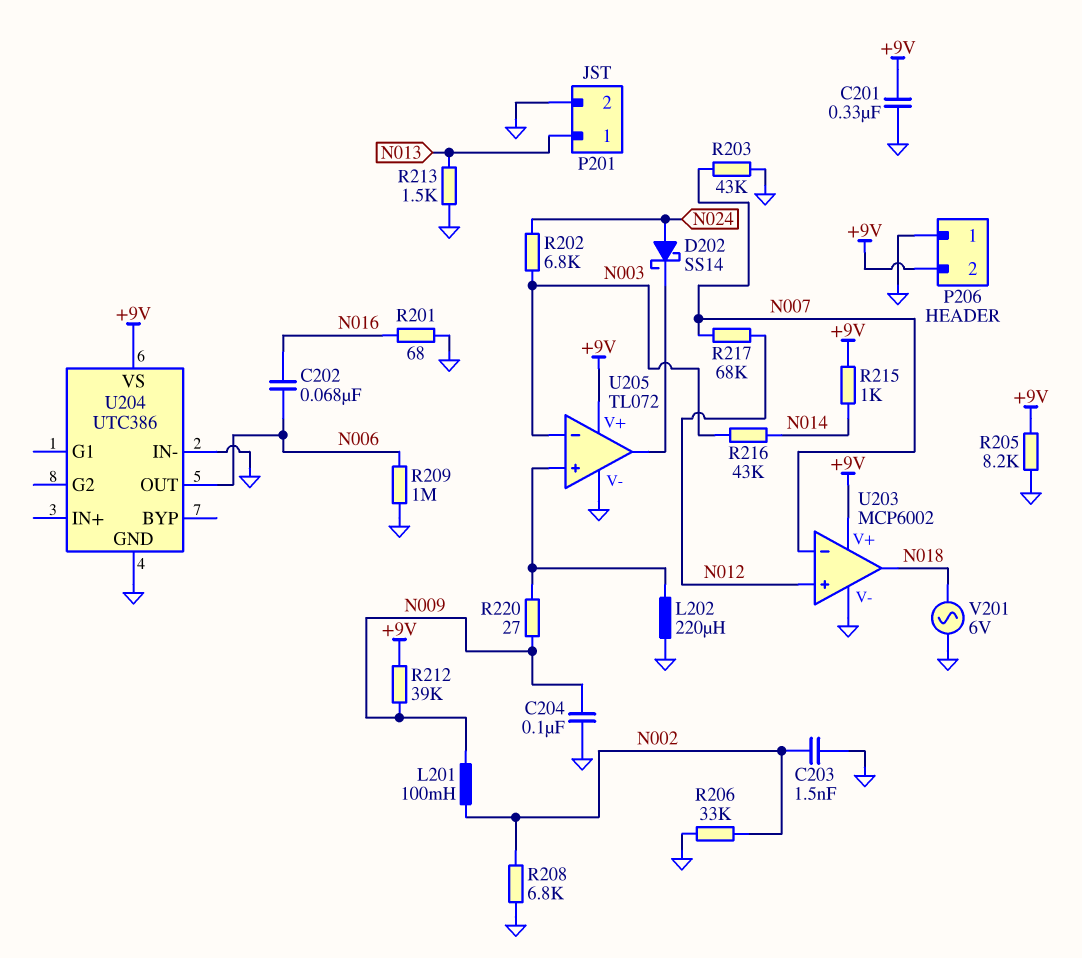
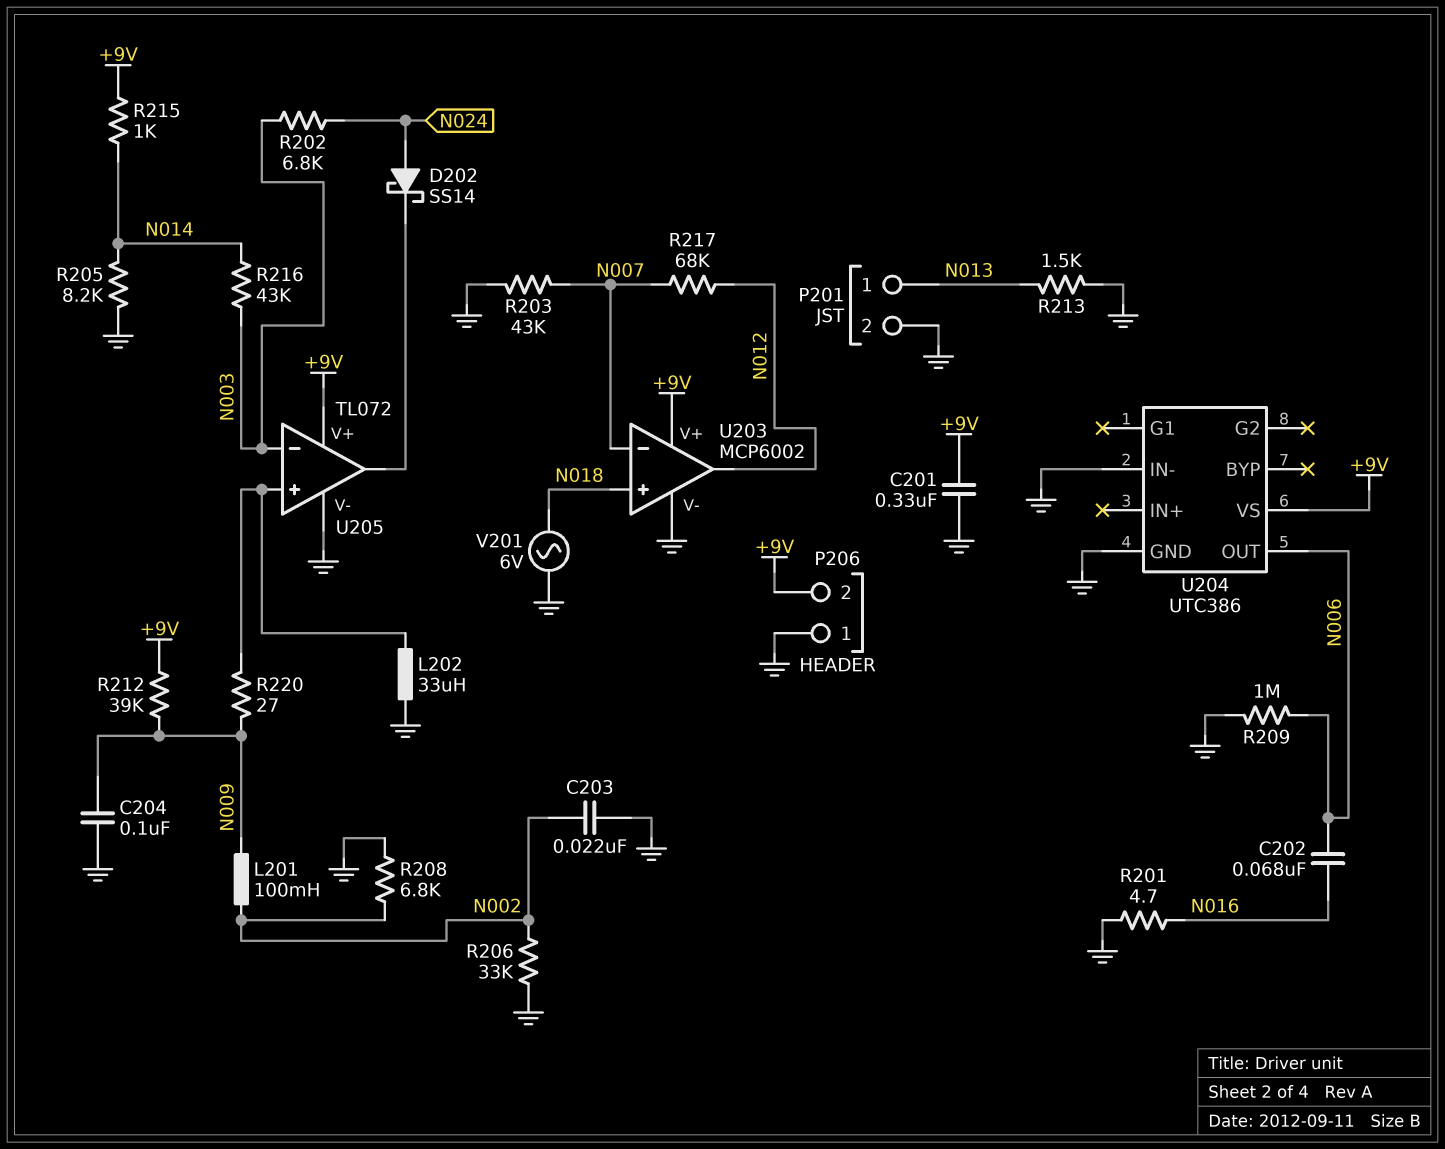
C203: 1.5nF (GND, N002) -> 22nF (GND, N002)
L202: 220uH (GND, U205/in+) -> 33uH (GND, U205/in+)
R201: 68 (GND, N016) -> 4.7 (GND, N016)
R205: 8.2k (+9V, GND) -> 8.2k (GND, N014)
U203 pin in+: N012 -> N018
U203 pin out: N018 -> N012

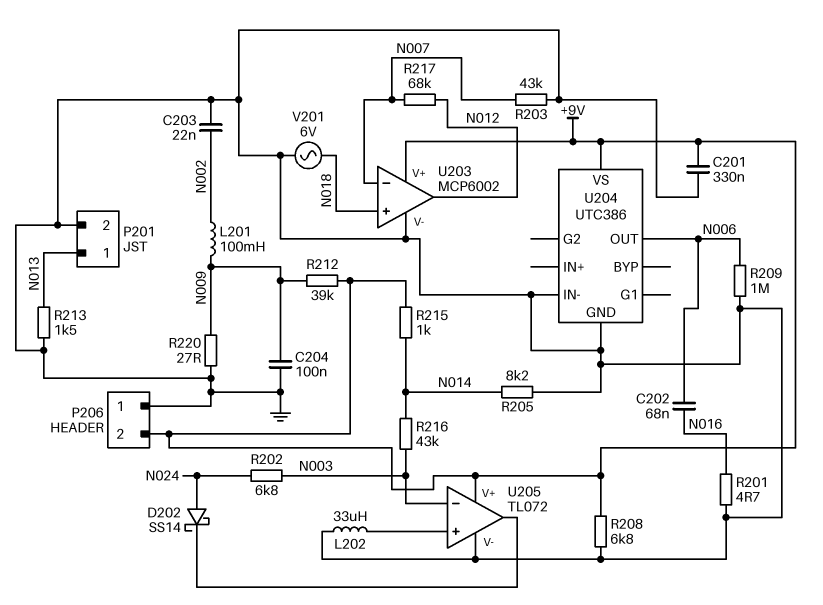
R206: 33k (GND, N002) -> none
R208: 6.8k (GND, N002) -> 6.8k (+9V, GND)
R220: 27 (N009, U205/in+) -> 27 (GND, N009)

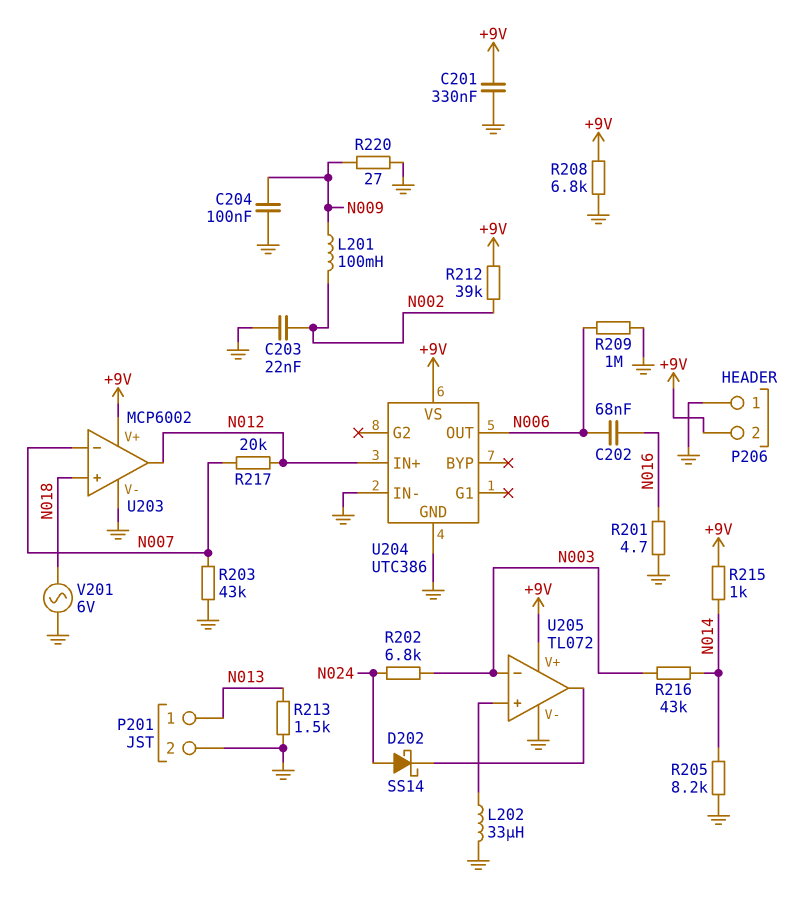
R212: 39k (+9V, N009) -> 39k (+9V, N002)
R217: 68k (N007, N012) -> 20k (N007, N012)
U204 pin IN+: none -> N012

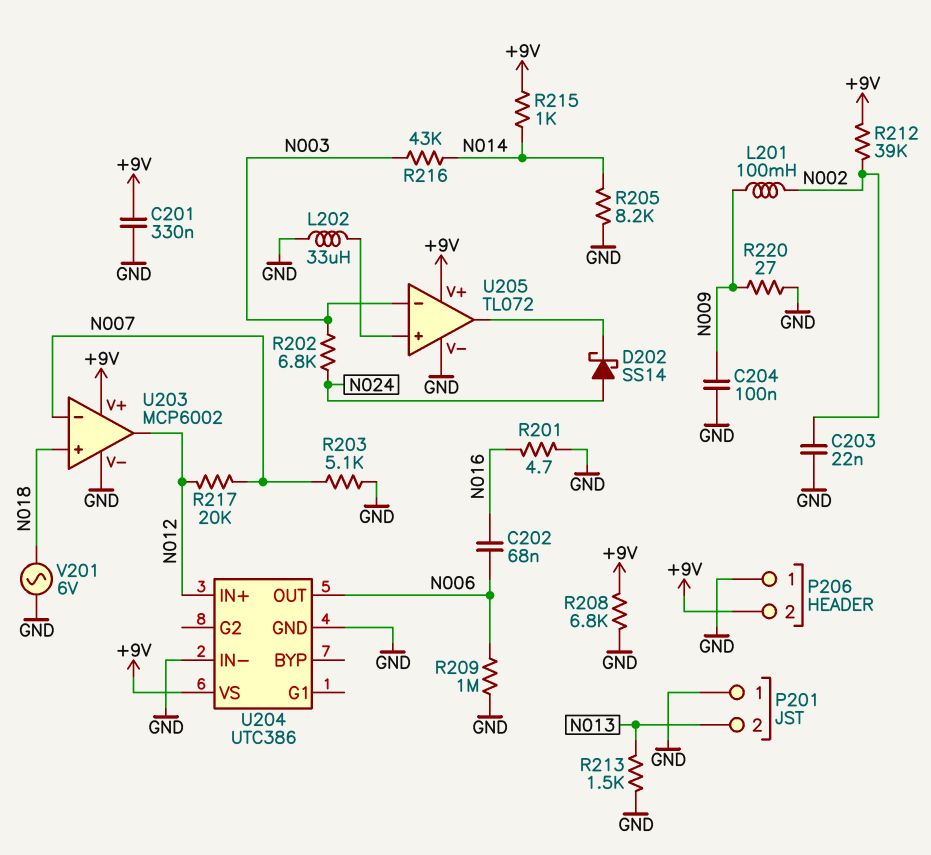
P201 pin 1: N013 -> GND
P201 pin 2: GND -> N013
R203: 43k (GND, N007) -> 5.1k (GND, N007)

